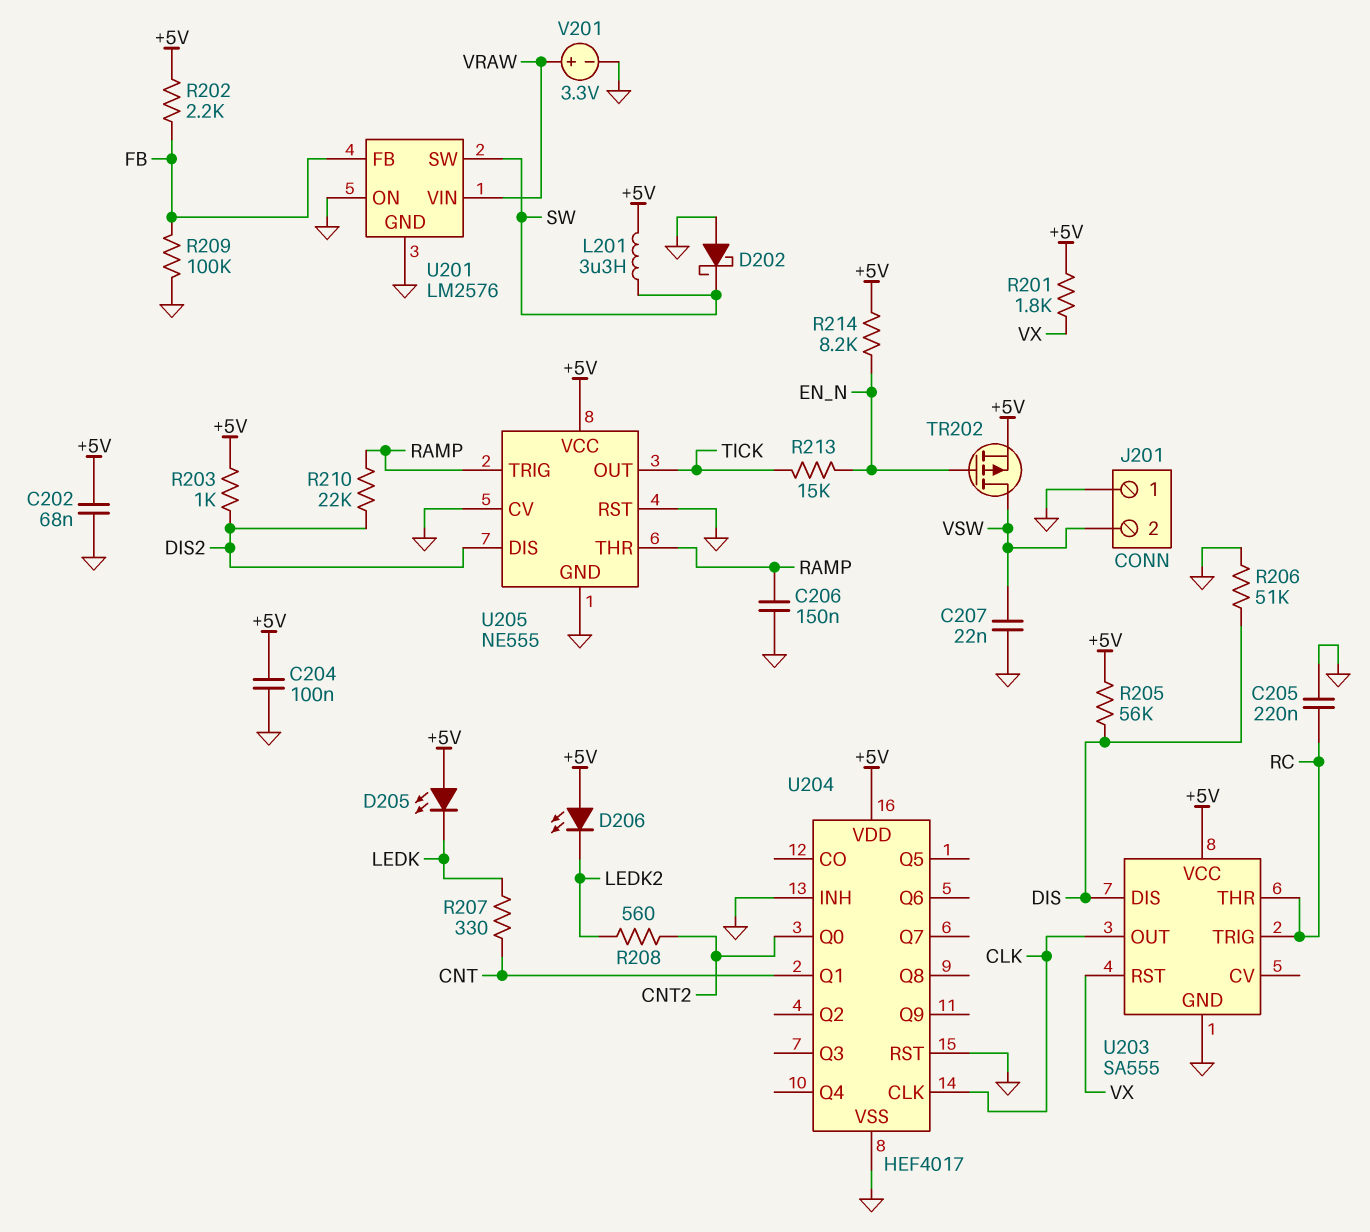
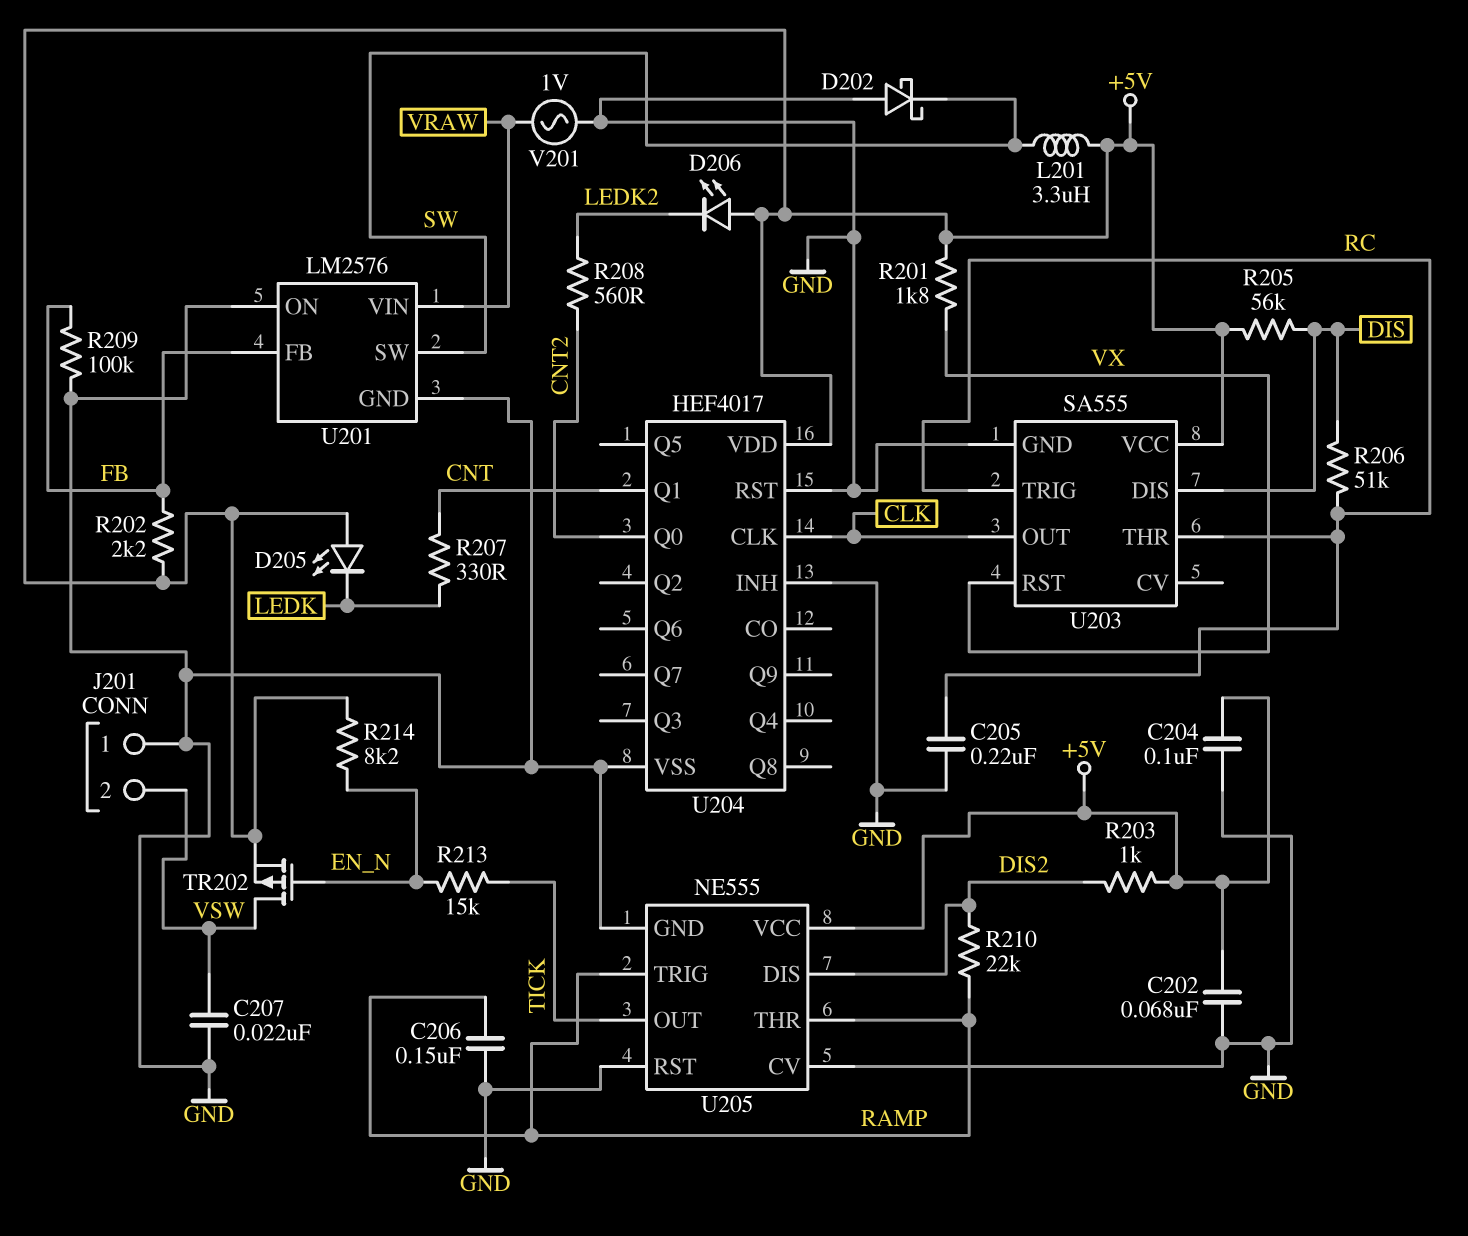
R206: 51k (DIS, GND) -> 51k (DIS, RC)
V201: 3.3V (plus VRAW, minus GND) -> AC 1V (GND, VRAW)

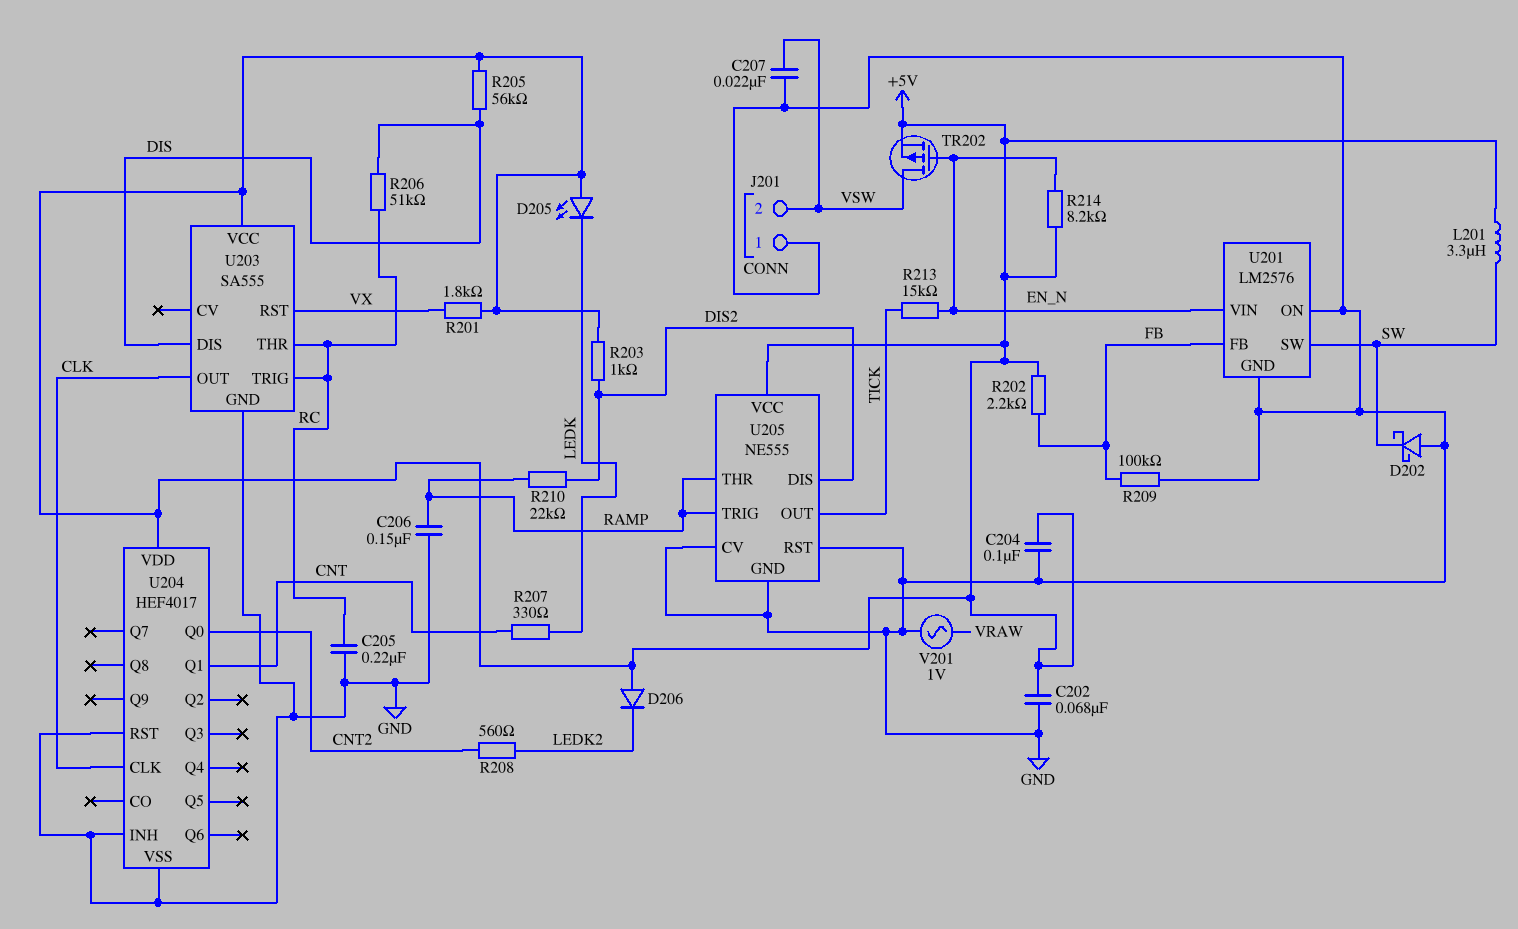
D206: LED (A +5V, K LEDK2) -> diode (A +5V, K LEDK2)
U201 pin VIN: VRAW -> EN_N

